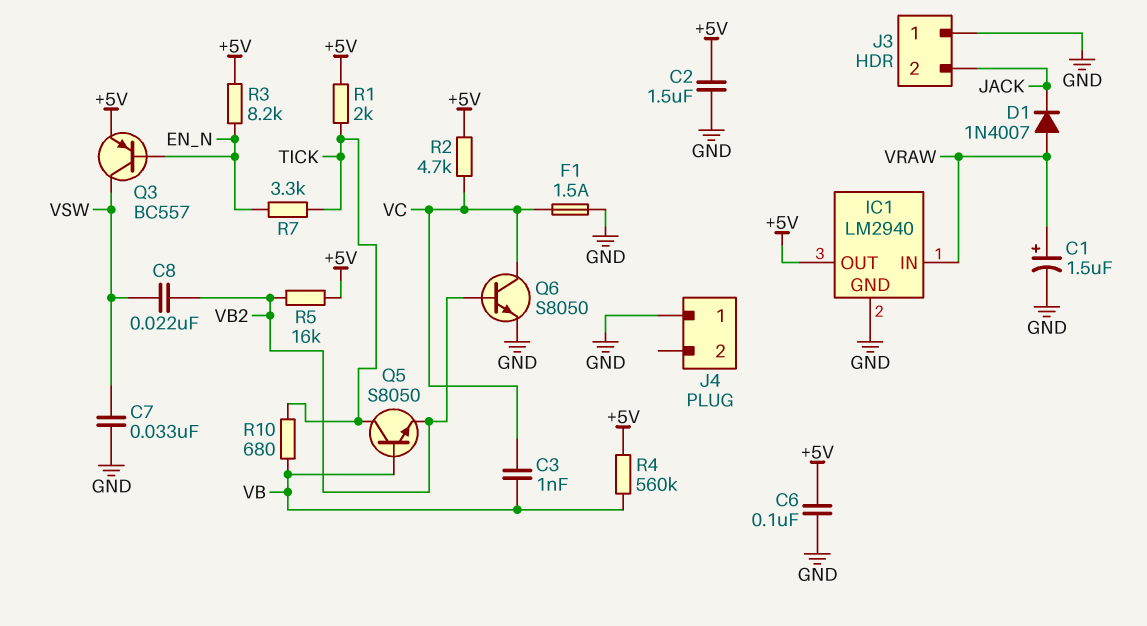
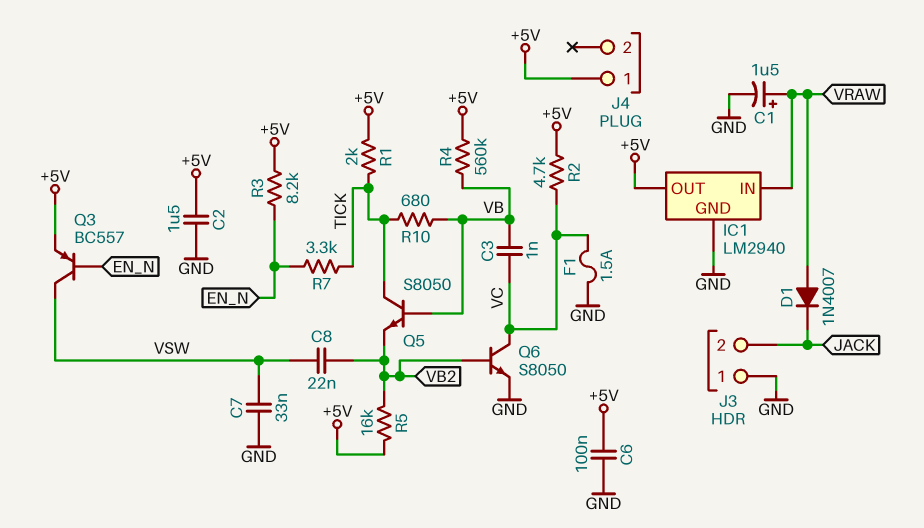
J4 pin 1: GND -> +5V

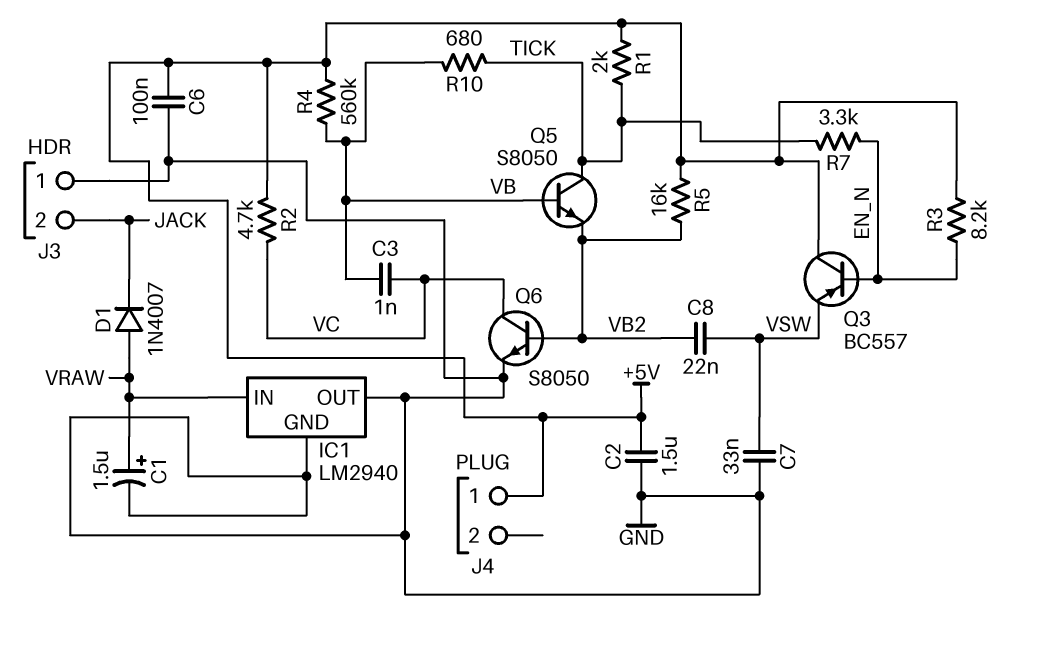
F1: 1.5A (GND, VC) -> none
IC1 pin OUT: +5V -> GND
Q3: PNP BC557 (B EN_N, C VSW, E +5V) -> PNP BC557 (B EN_N, C +5V, E VSW)

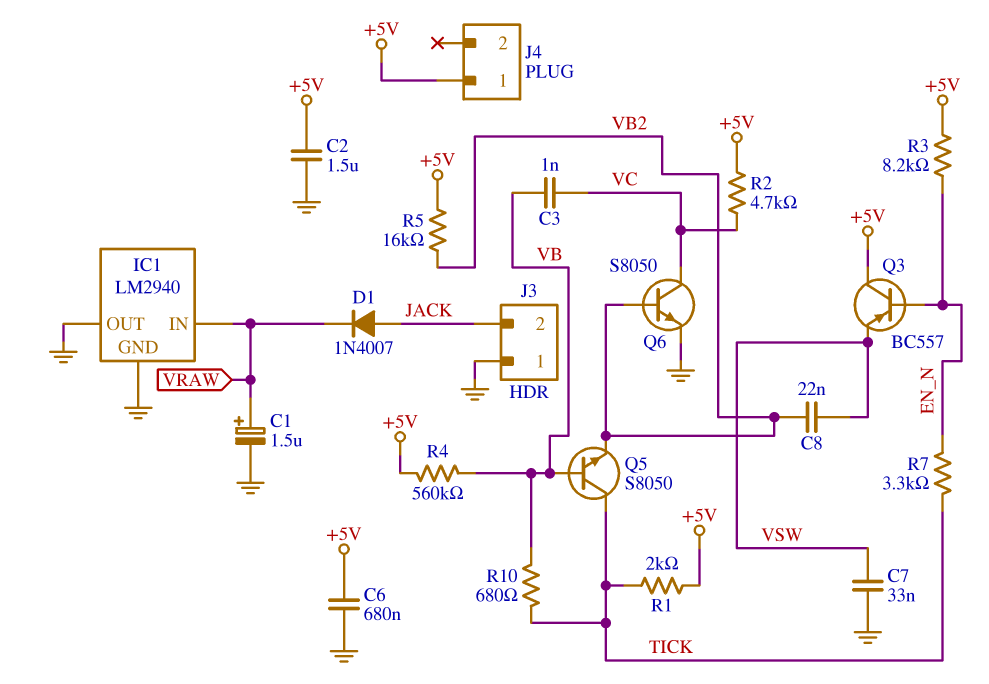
C6: 100nF (+5V, GND) -> 680nF (+5V, GND)
D1: diode 1N4007 (A VRAW, K JACK) -> diode 1N4007 (A JACK, K VRAW)

